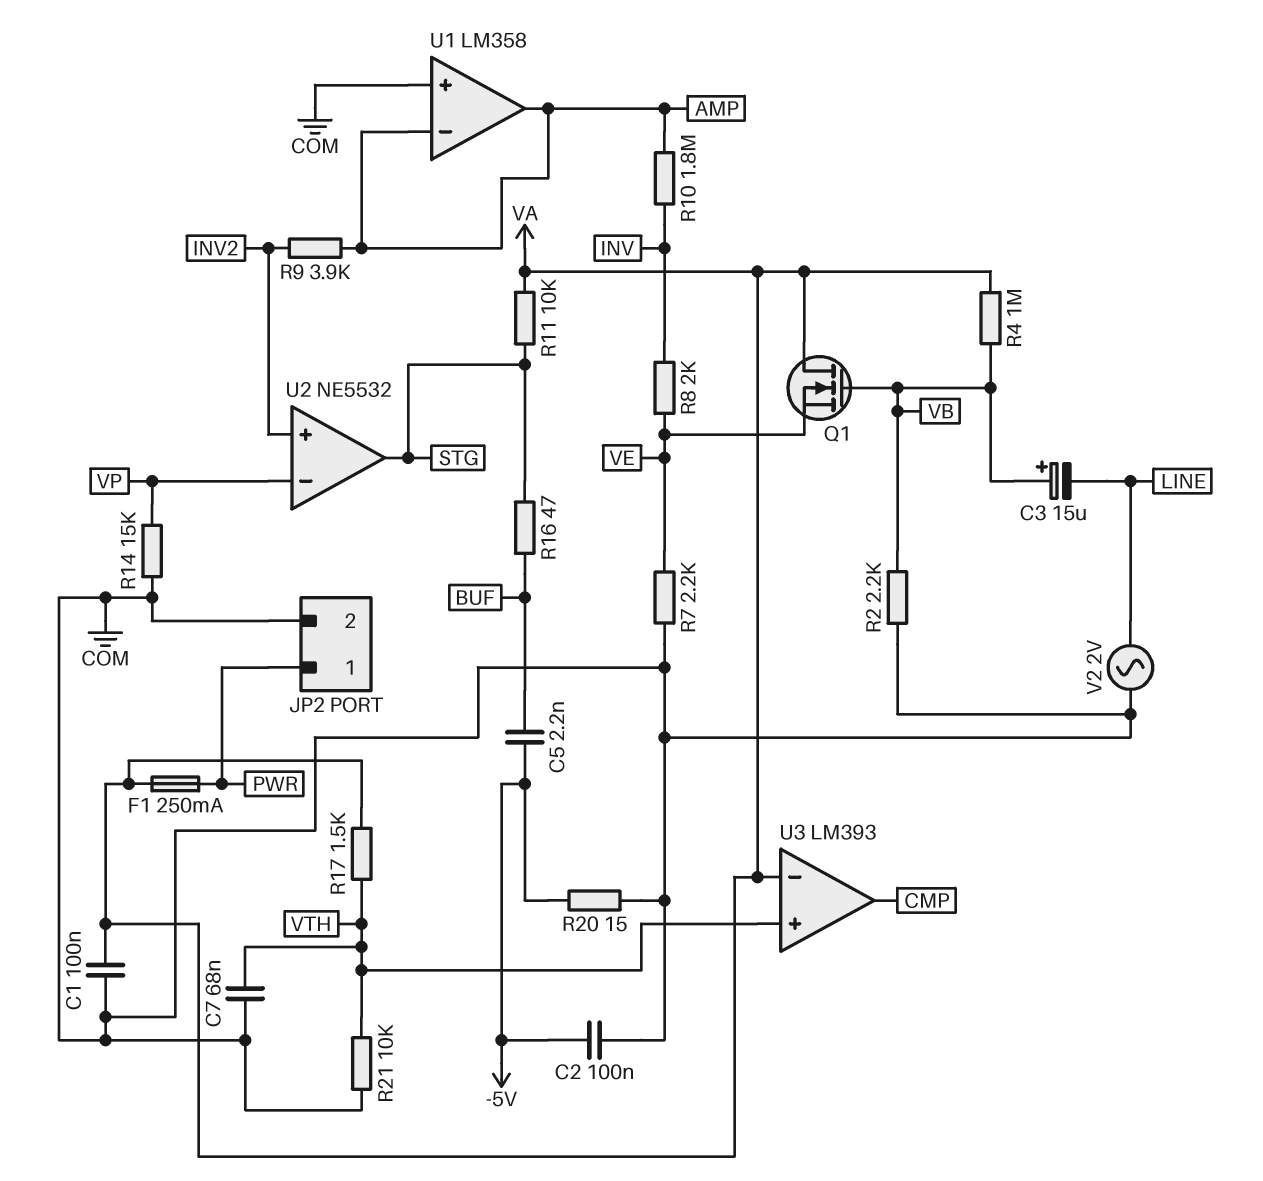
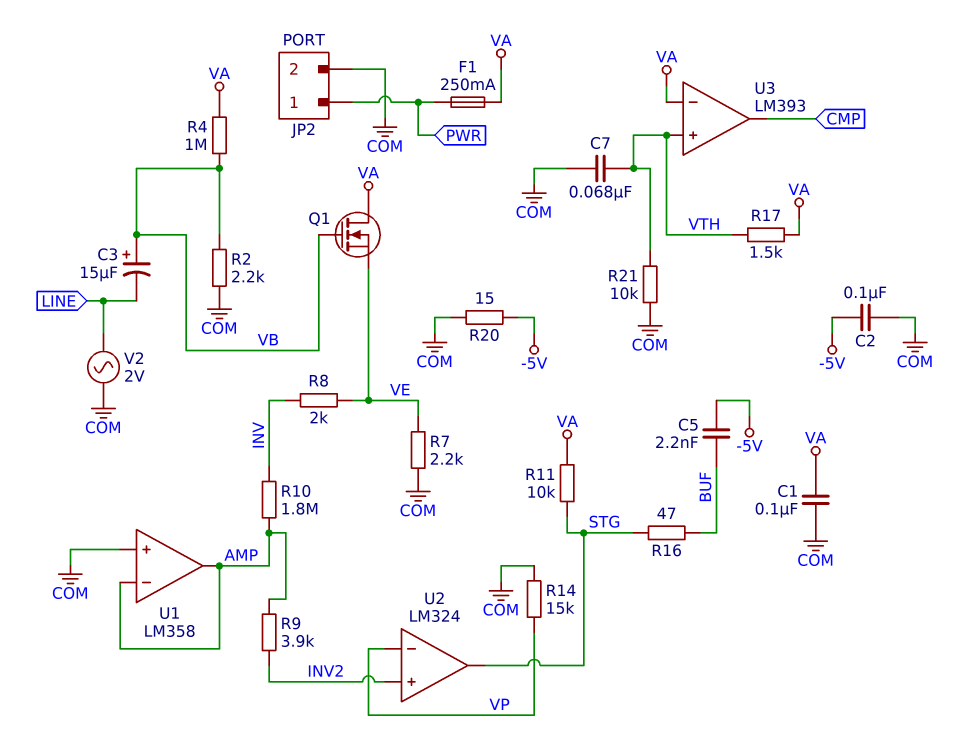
U2: NE5532 -> LM324

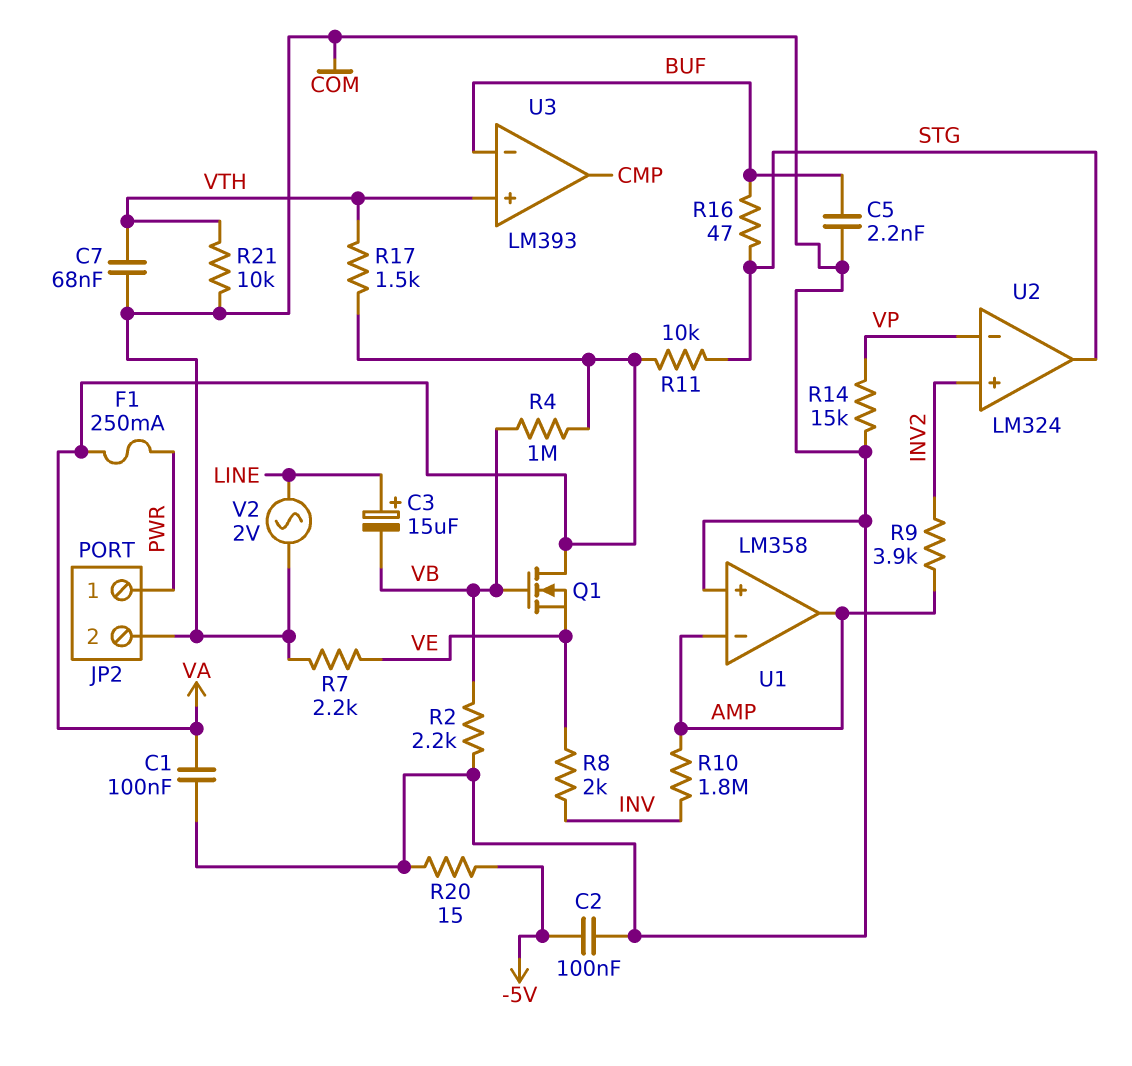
C3: 15uF (plus VB, minus LINE) -> 15uF (plus LINE, minus VB)
C5: 2.2nF (-5V, BUF) -> 2.2nF (BUF, COM)
U3 pin in-: VA -> BUF

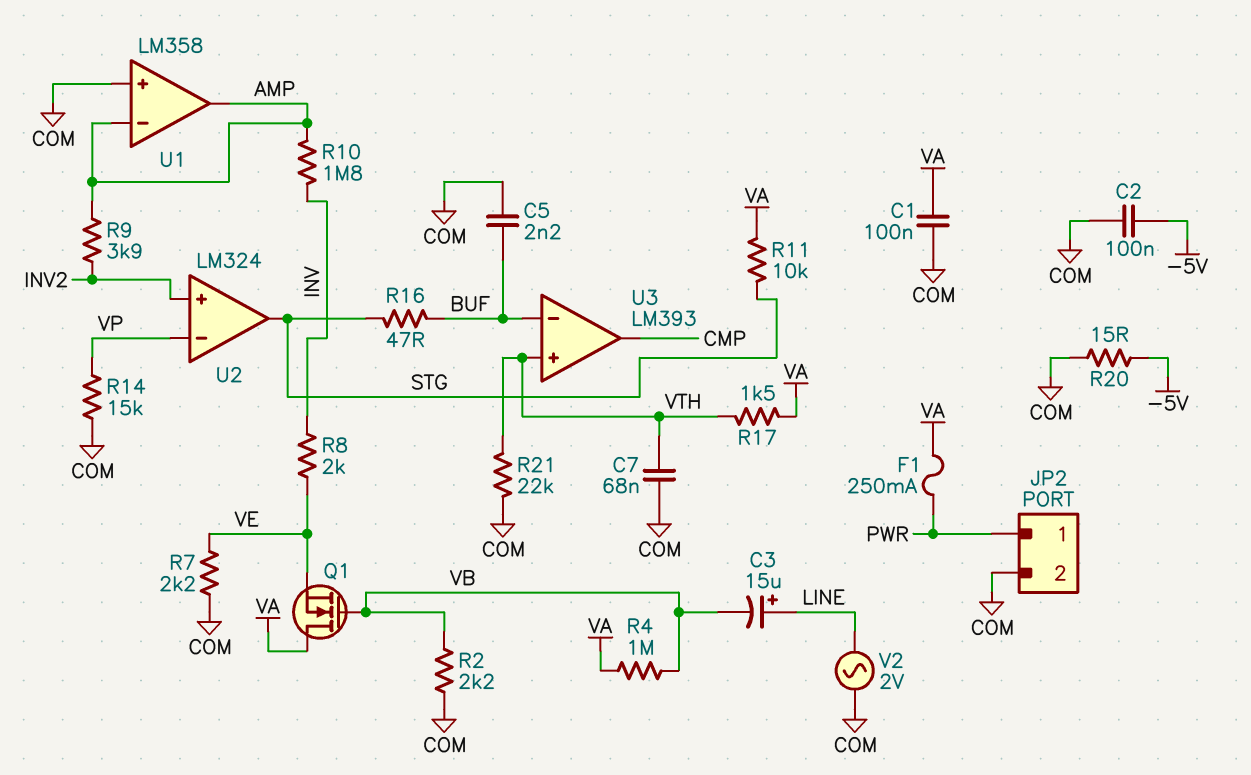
R21: 10k (COM, VTH) -> 22k (COM, VTH)

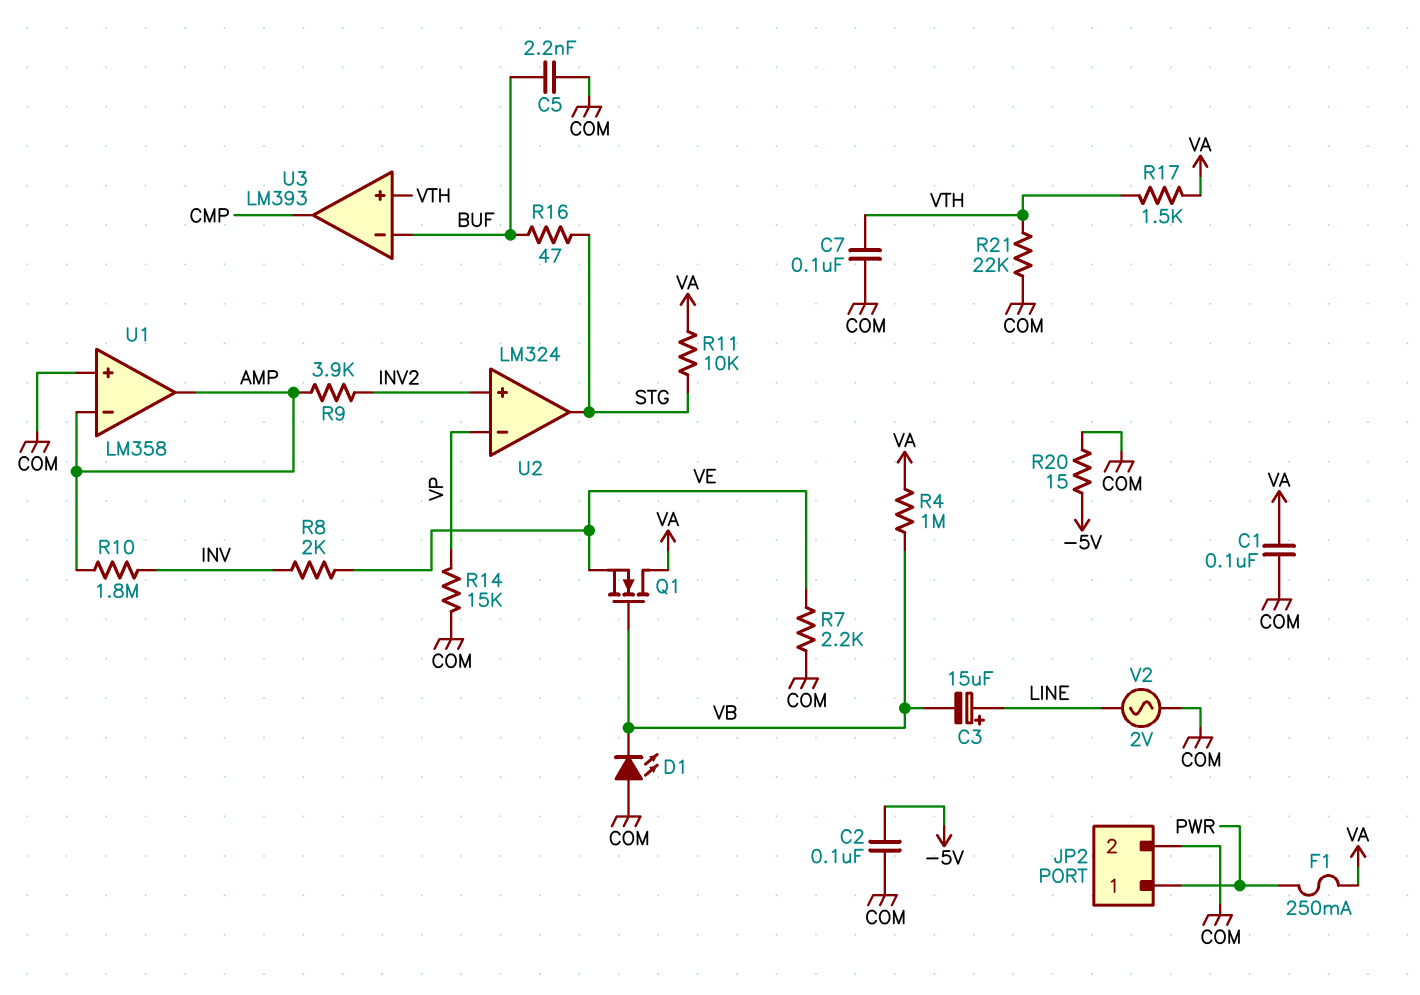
C7: 68nF (COM, VTH) -> 100nF (COM, VTH)
D1: none -> LED (A COM, K VB)
R2: 2.2k (COM, VB) -> none

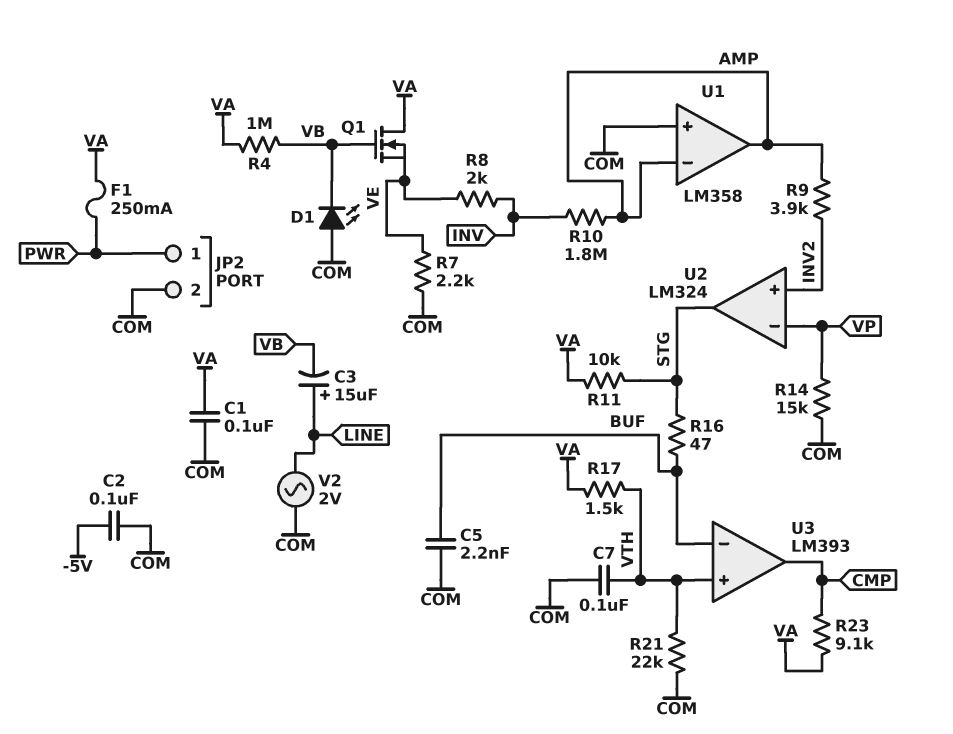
R20: 15 (-5V, COM) -> none
R23: none -> 9.1k (CMP, VA)

